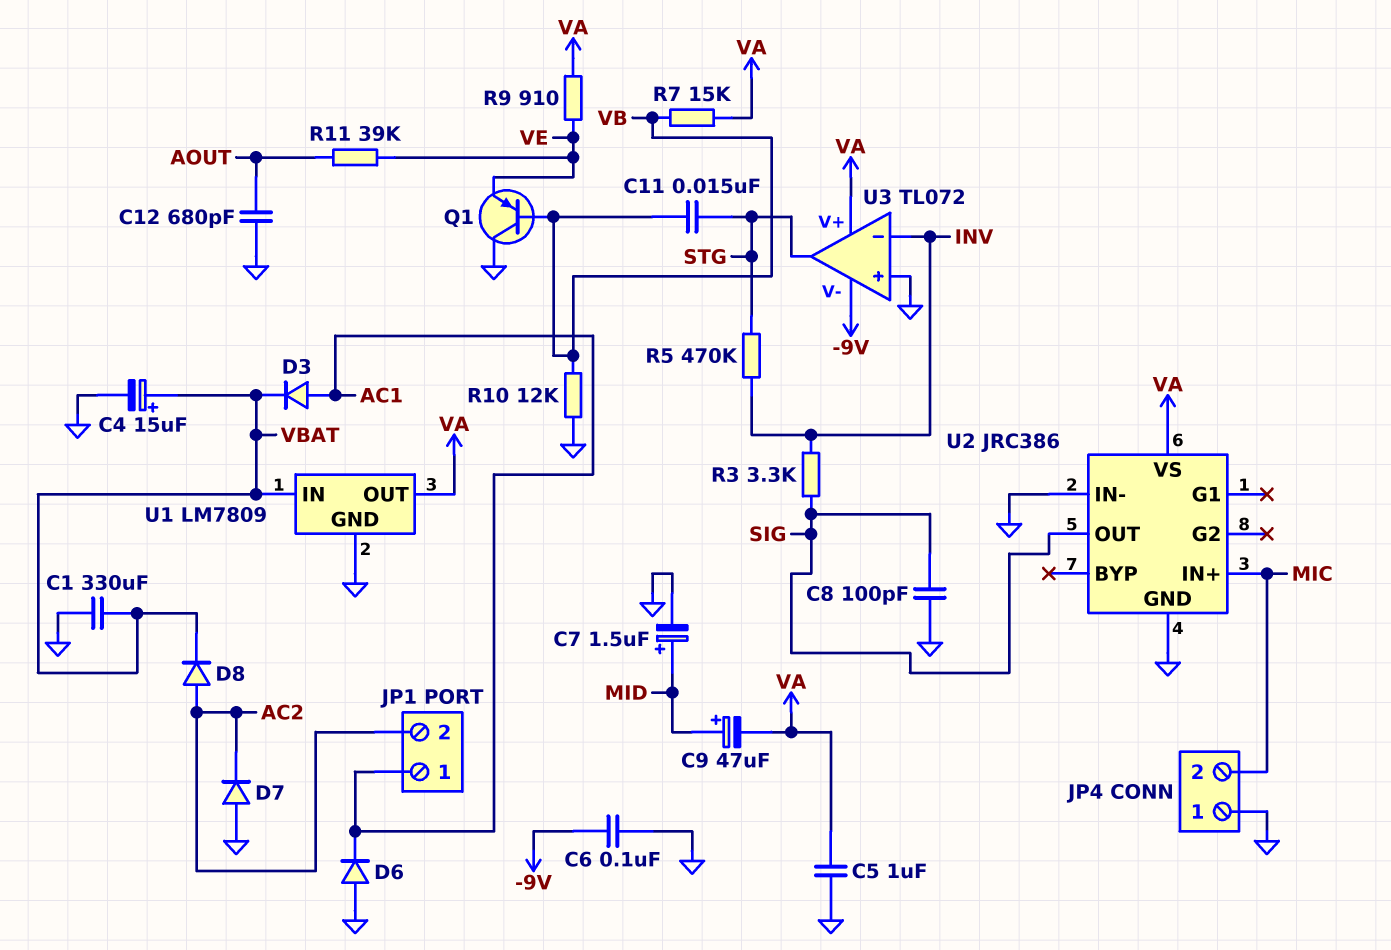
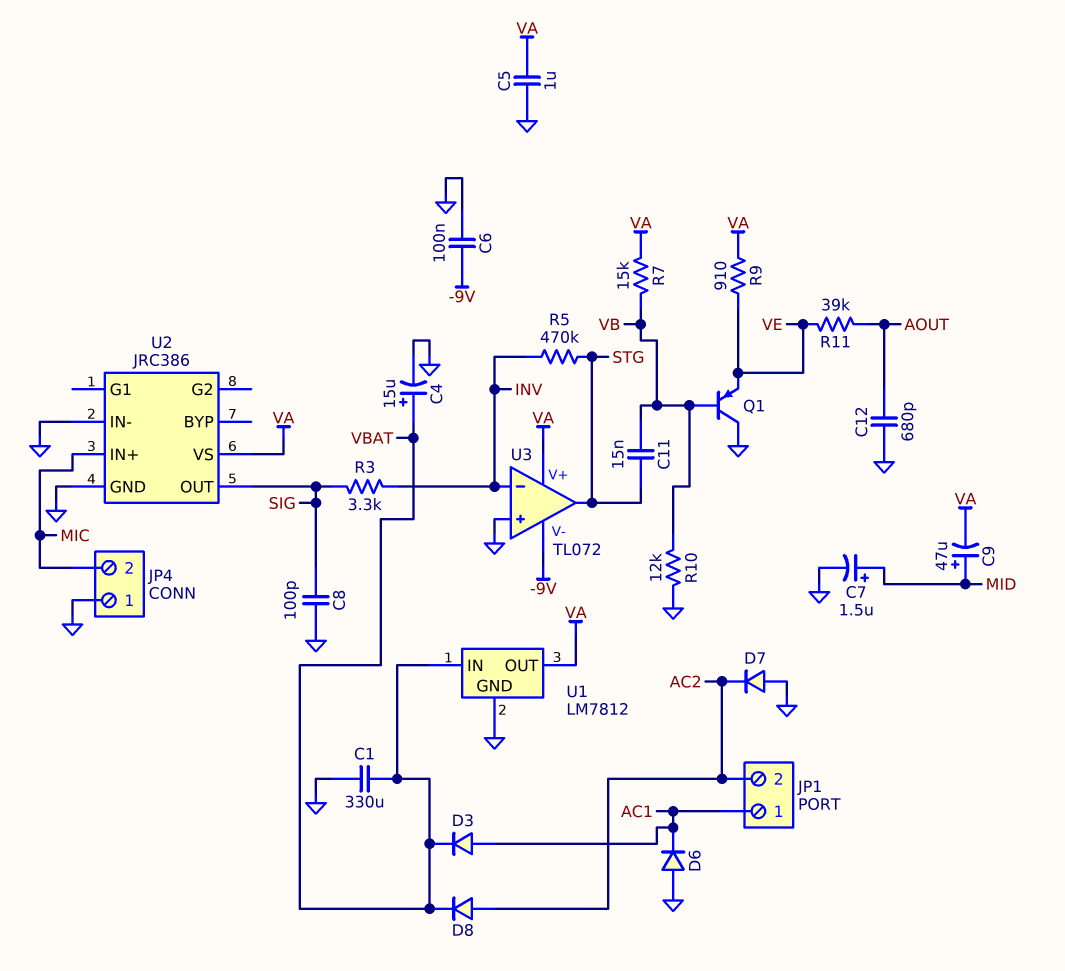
U1: LM7809 -> LM7812

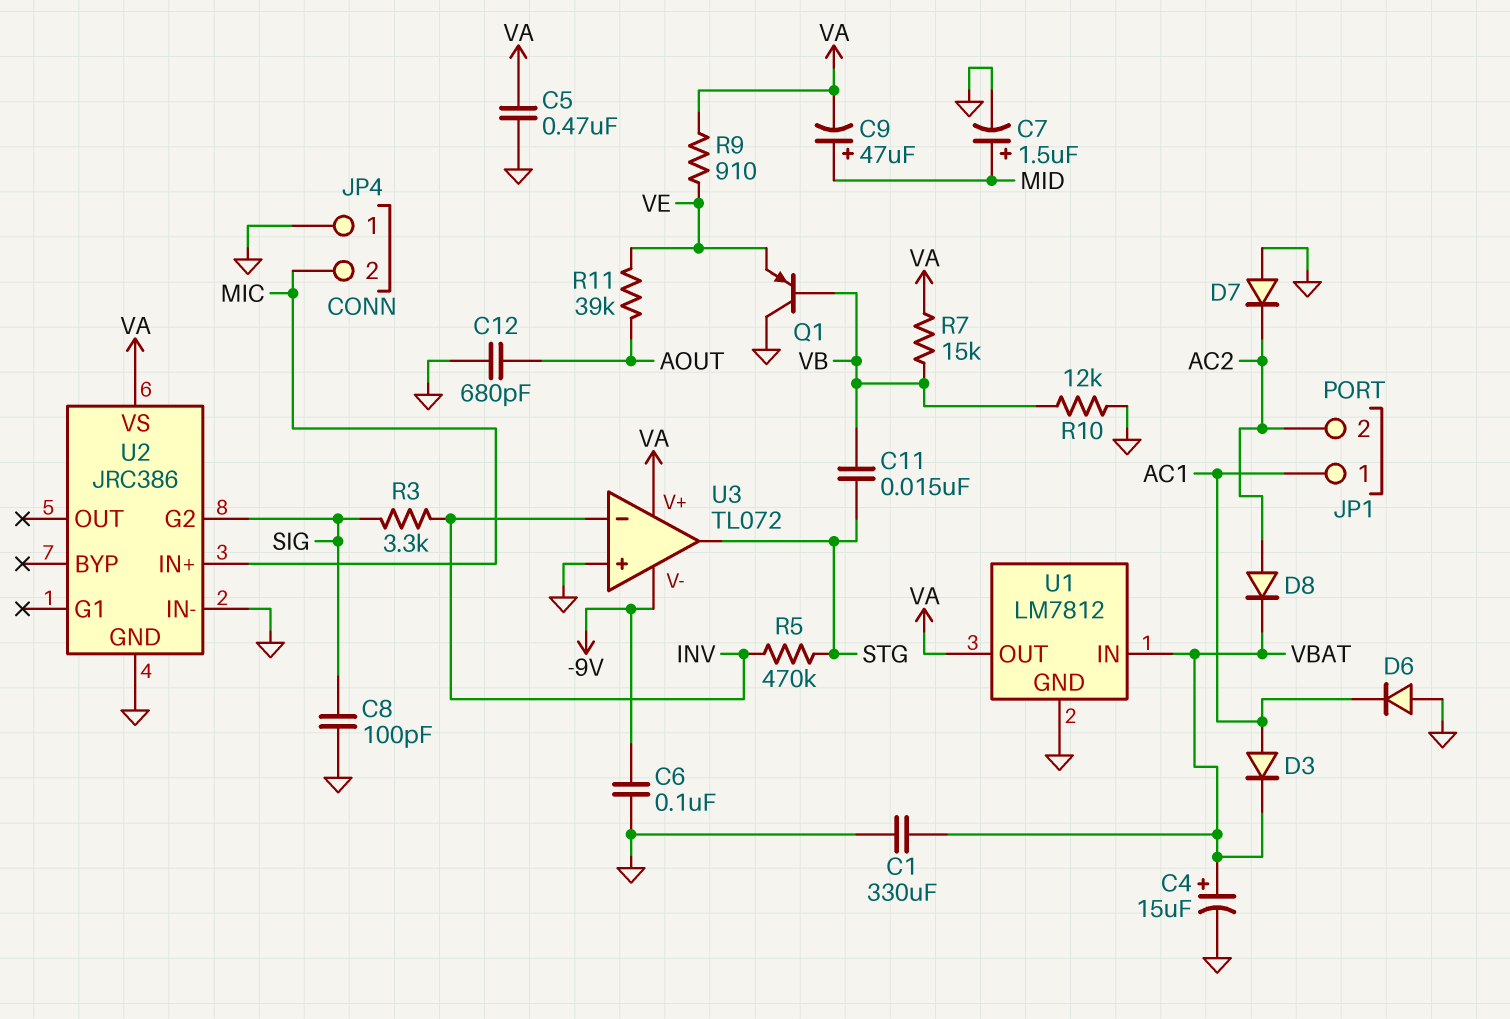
C5: 1uF (GND, VA) -> 470nF (GND, VA)
U2 pin G2: none -> SIG
U2 pin OUT: SIG -> none

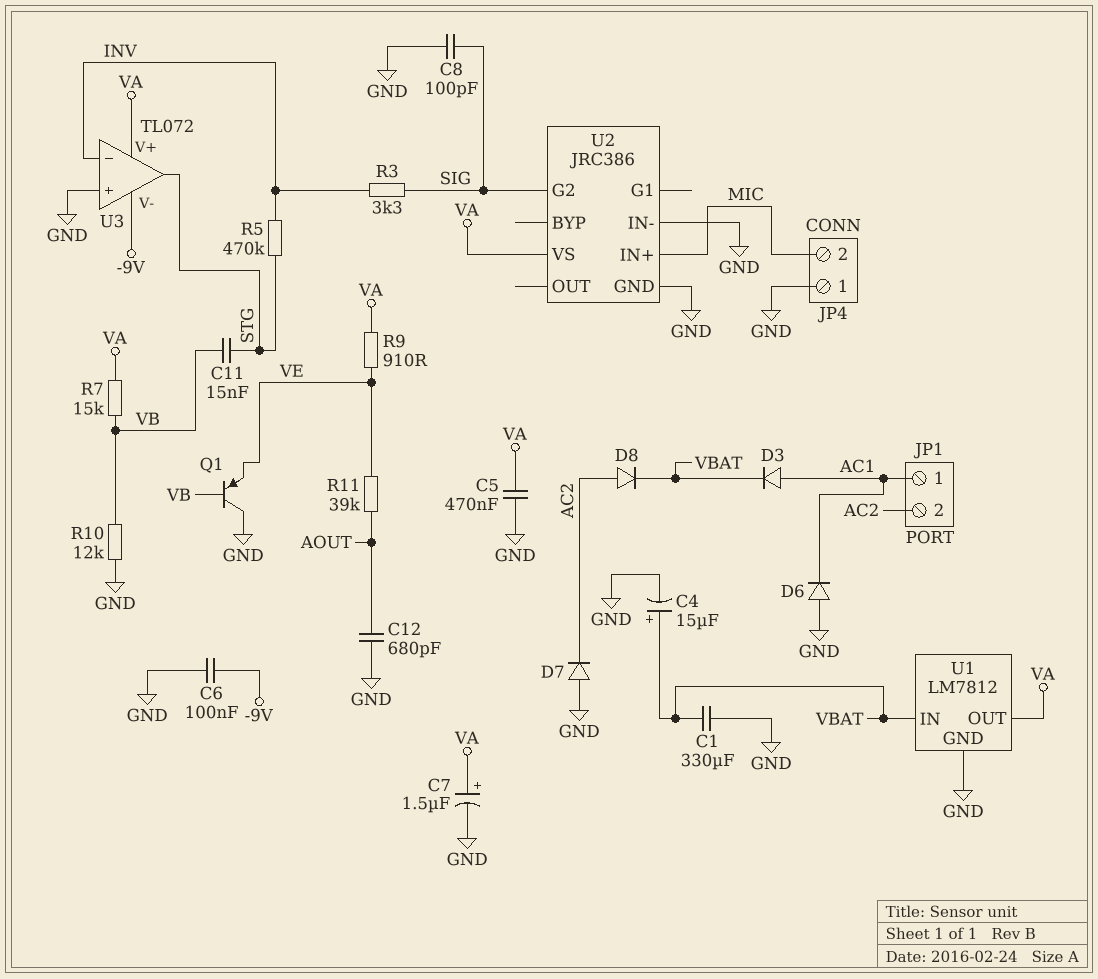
C7: 1.5uF (plus MID, minus GND) -> 1.5uF (plus VA, minus GND)
C9: 47uF (plus MID, minus VA) -> none

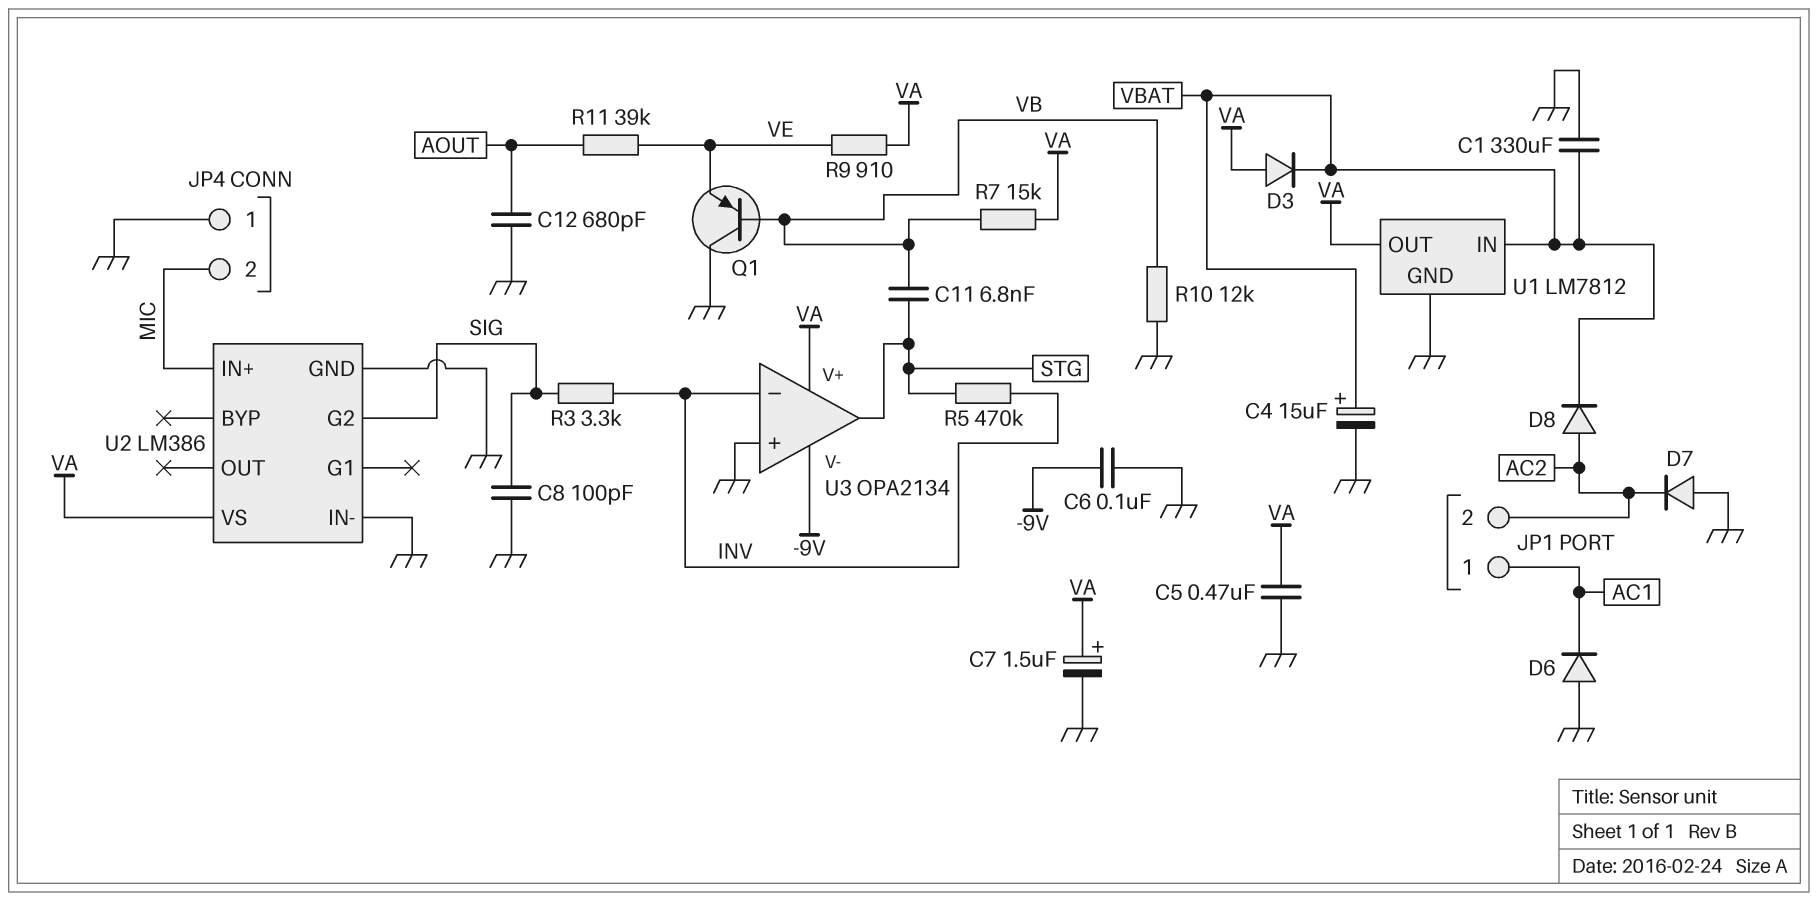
C11: 15nF (STG, VB) -> 6.8nF (STG, VB)
D3: diode (A AC1, K VBAT) -> diode (A VA, K VBAT)
U2: JRC386 -> LM386
U3: TL072 -> OPA2134

